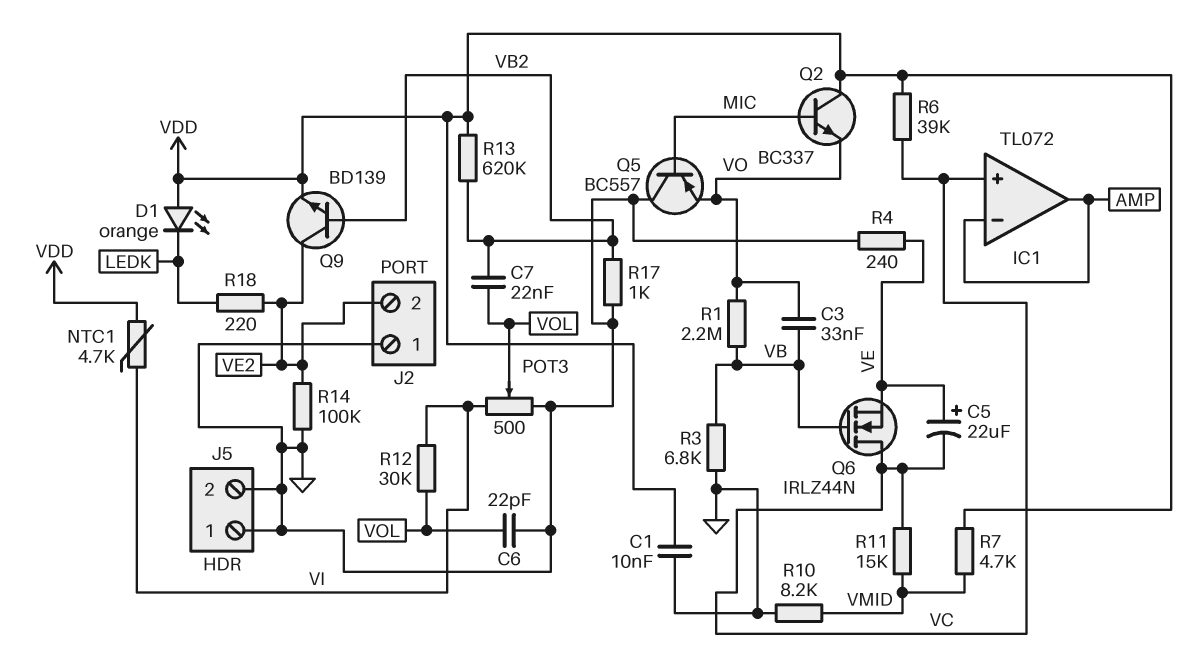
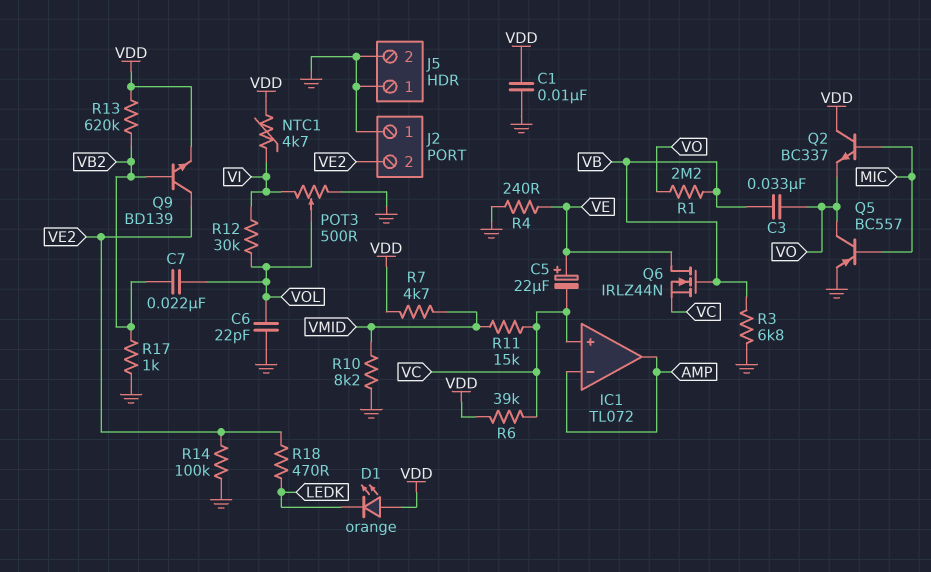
Q5: PNP BC557 (B MIC, C GND, E VO) -> PNP BC557 (B MIC, C VO, E GND)
Q6: NMOS IRLZ44N (G VB, D VC, S VE) -> NMOS IRLZ44N (G VB, D VE, S VC)
R18: 220 (LEDK, VE2) -> 470 (LEDK, VE2)

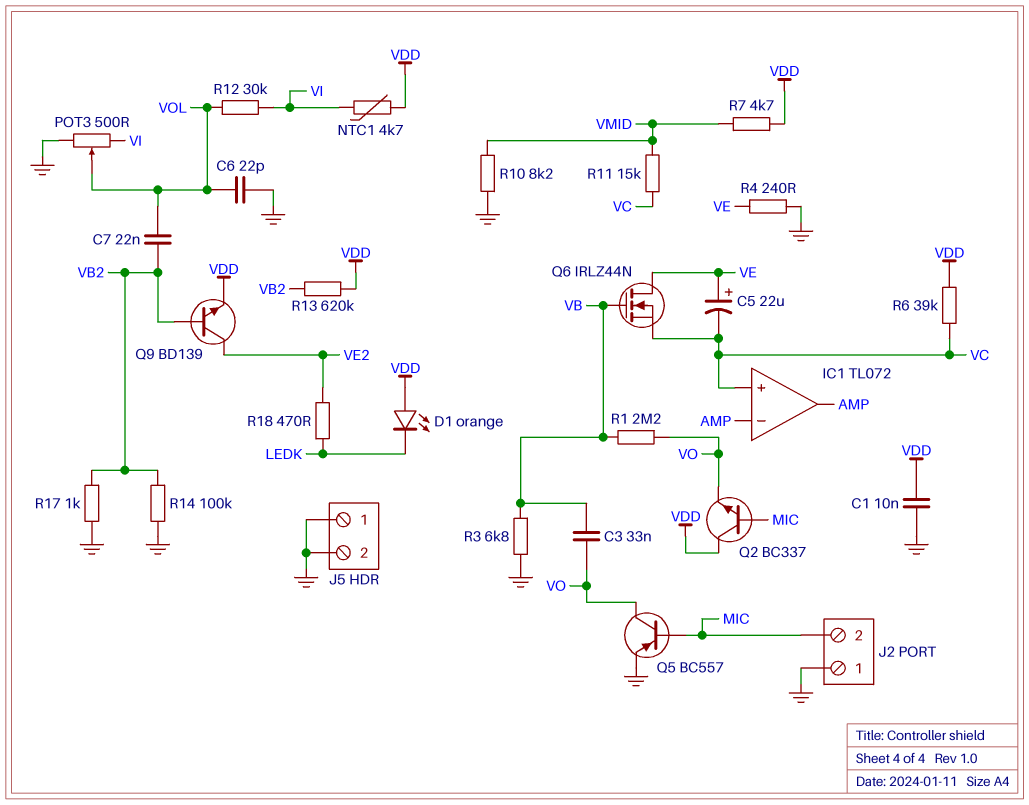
J2 pin 2: VE2 -> MIC
R14: 100k (GND, VE2) -> 100k (GND, VB2)

